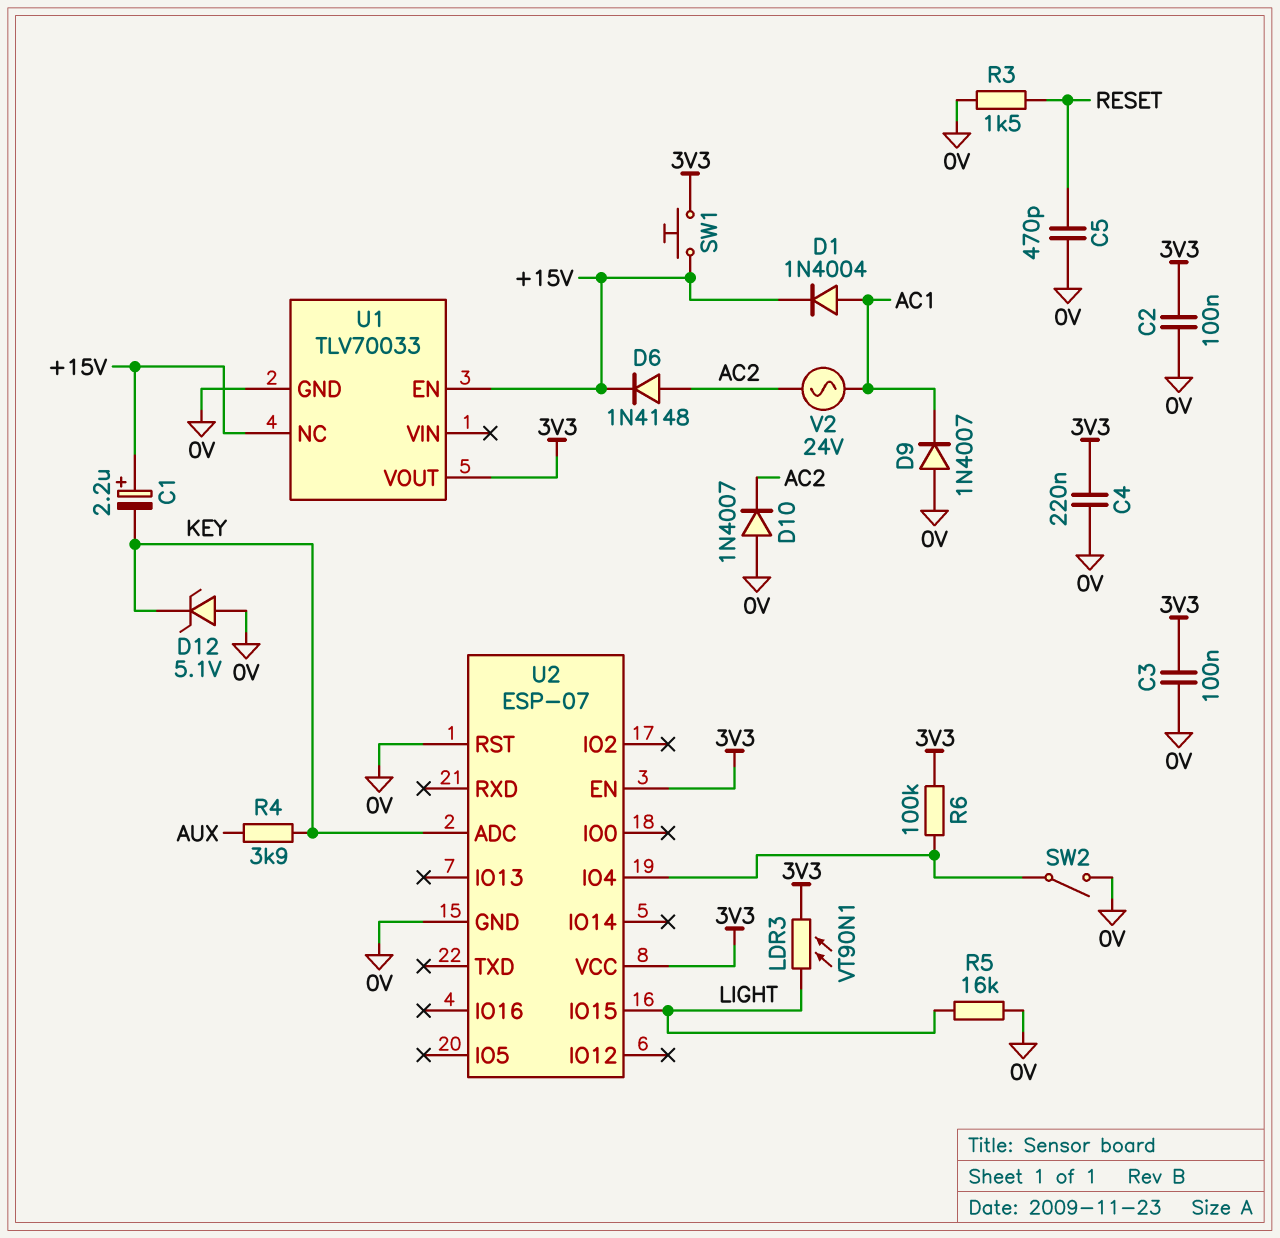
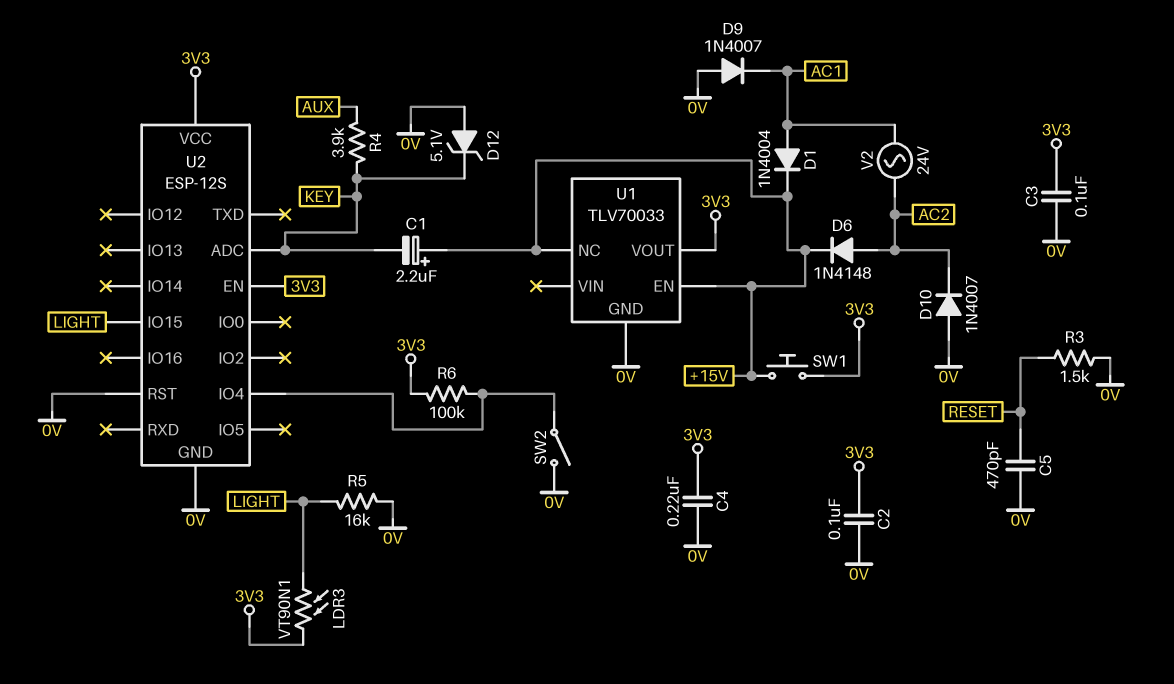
U2: ESP-07 -> ESP-12S

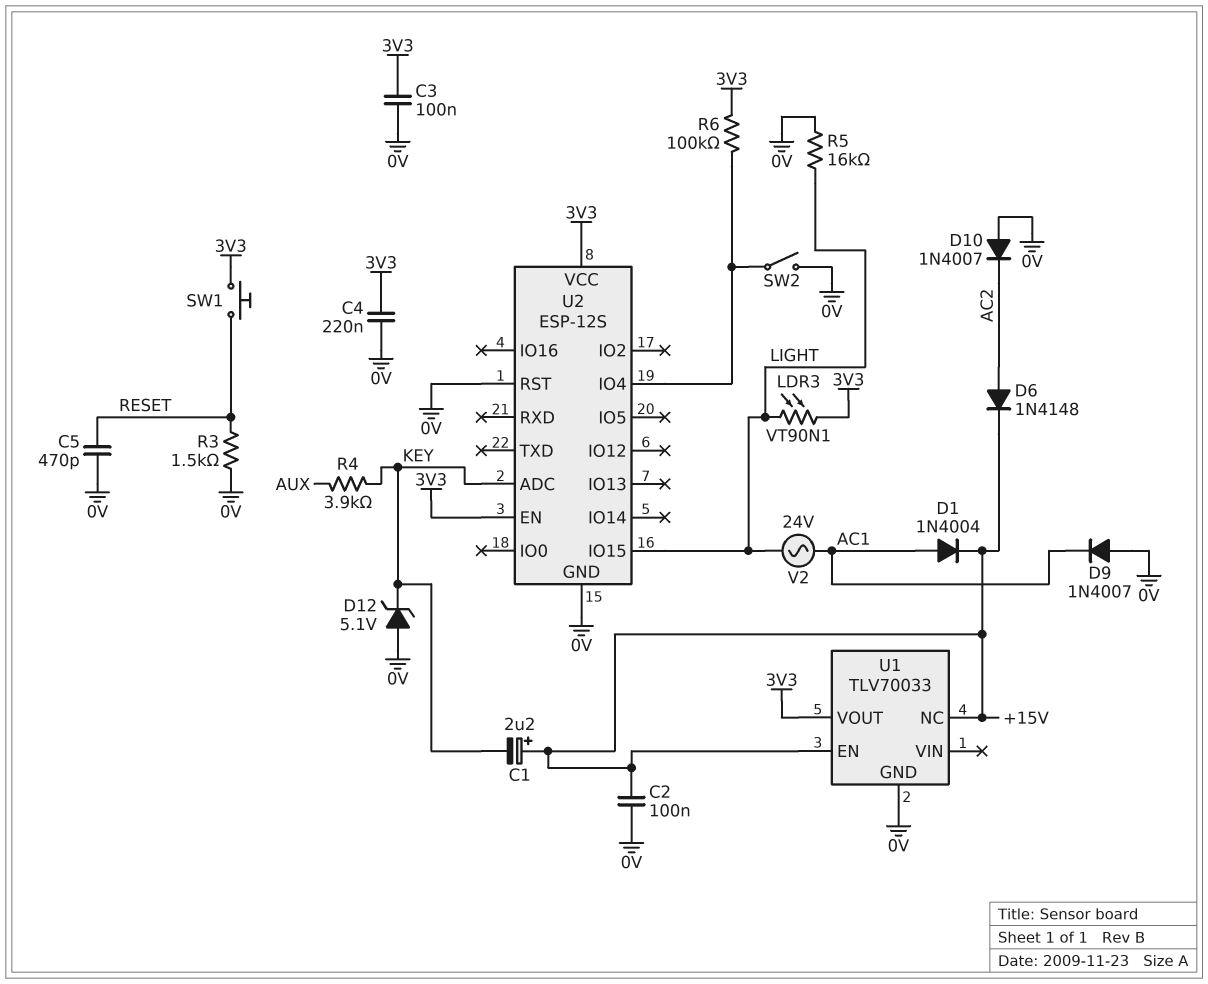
C2: 100nF (0V, 3V3) -> 100nF (+15V, 0V)
SW1: button (+15V, 3V3) -> button (3V3, RESET)
V2: AC 24V (AC1, AC2) -> AC 24V (AC1, LIGHT)

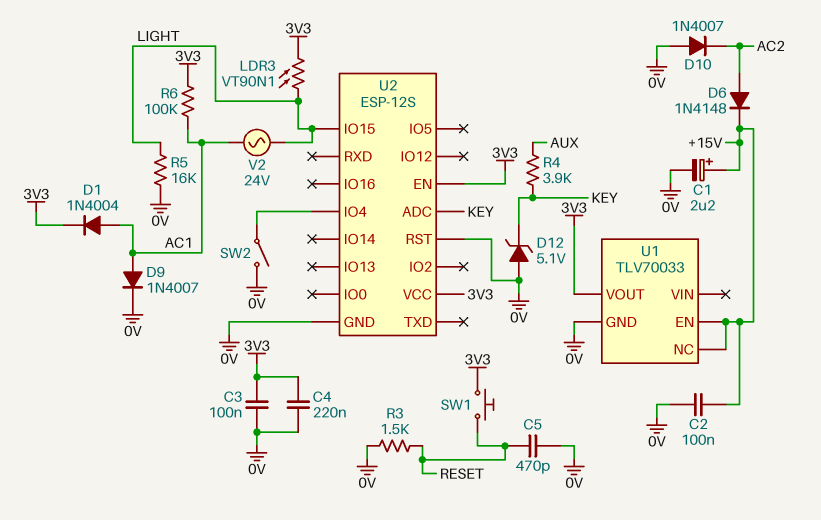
C1: 2.2uF (plus +15V, minus KEY) -> 2.2uF (plus +15V, minus 0V)
D1: diode 1N4004 (A AC1, K +15V) -> diode 1N4004 (A AC1, K 3V3)
D9: diode 1N4007 (A 0V, K AC1) -> diode 1N4007 (A AC1, K 0V)
R6: 100k (3V3, U2/IO4) -> 100k (3V3, AC1)

